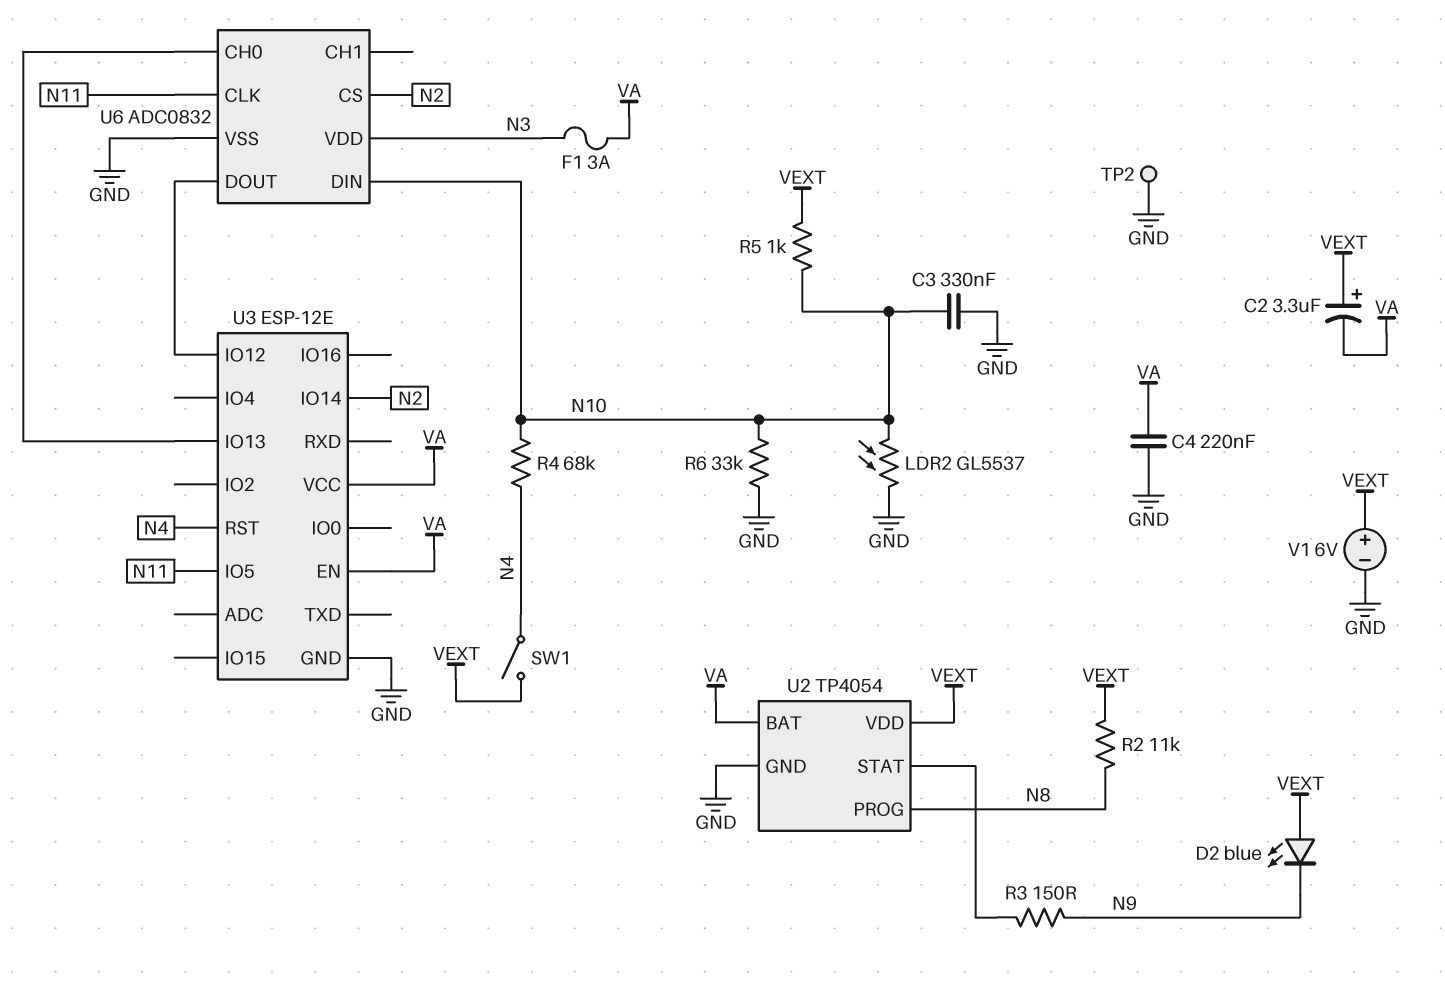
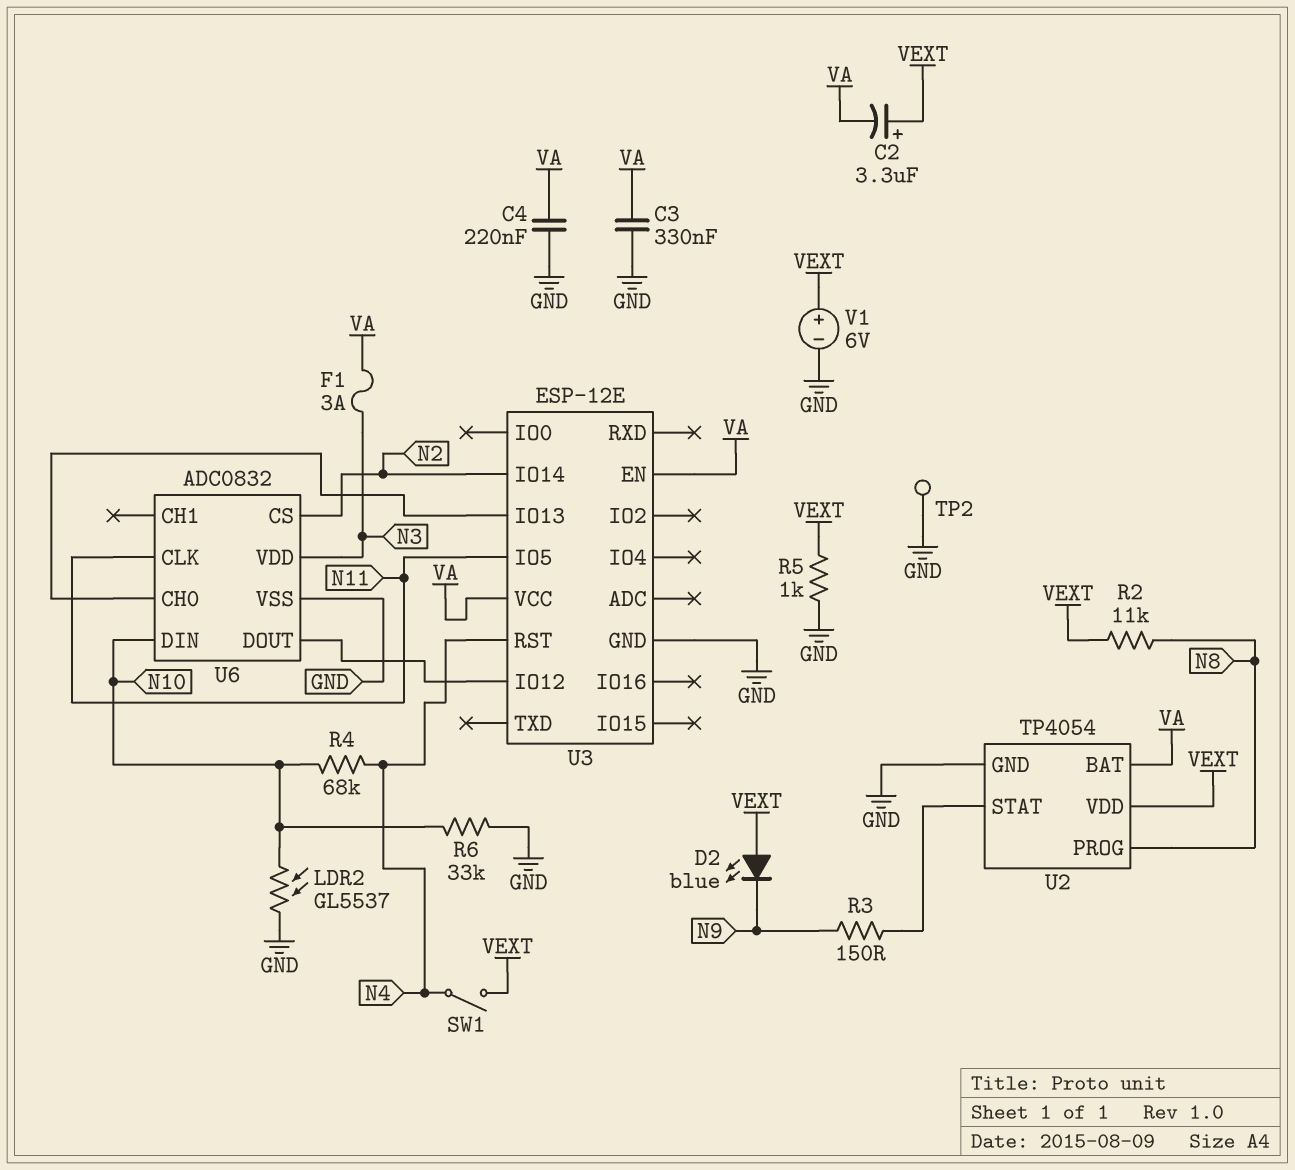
C3: 330nF (GND, N10) -> 330nF (GND, VA)
R5: 1k (N10, VEXT) -> 1k (GND, VEXT)

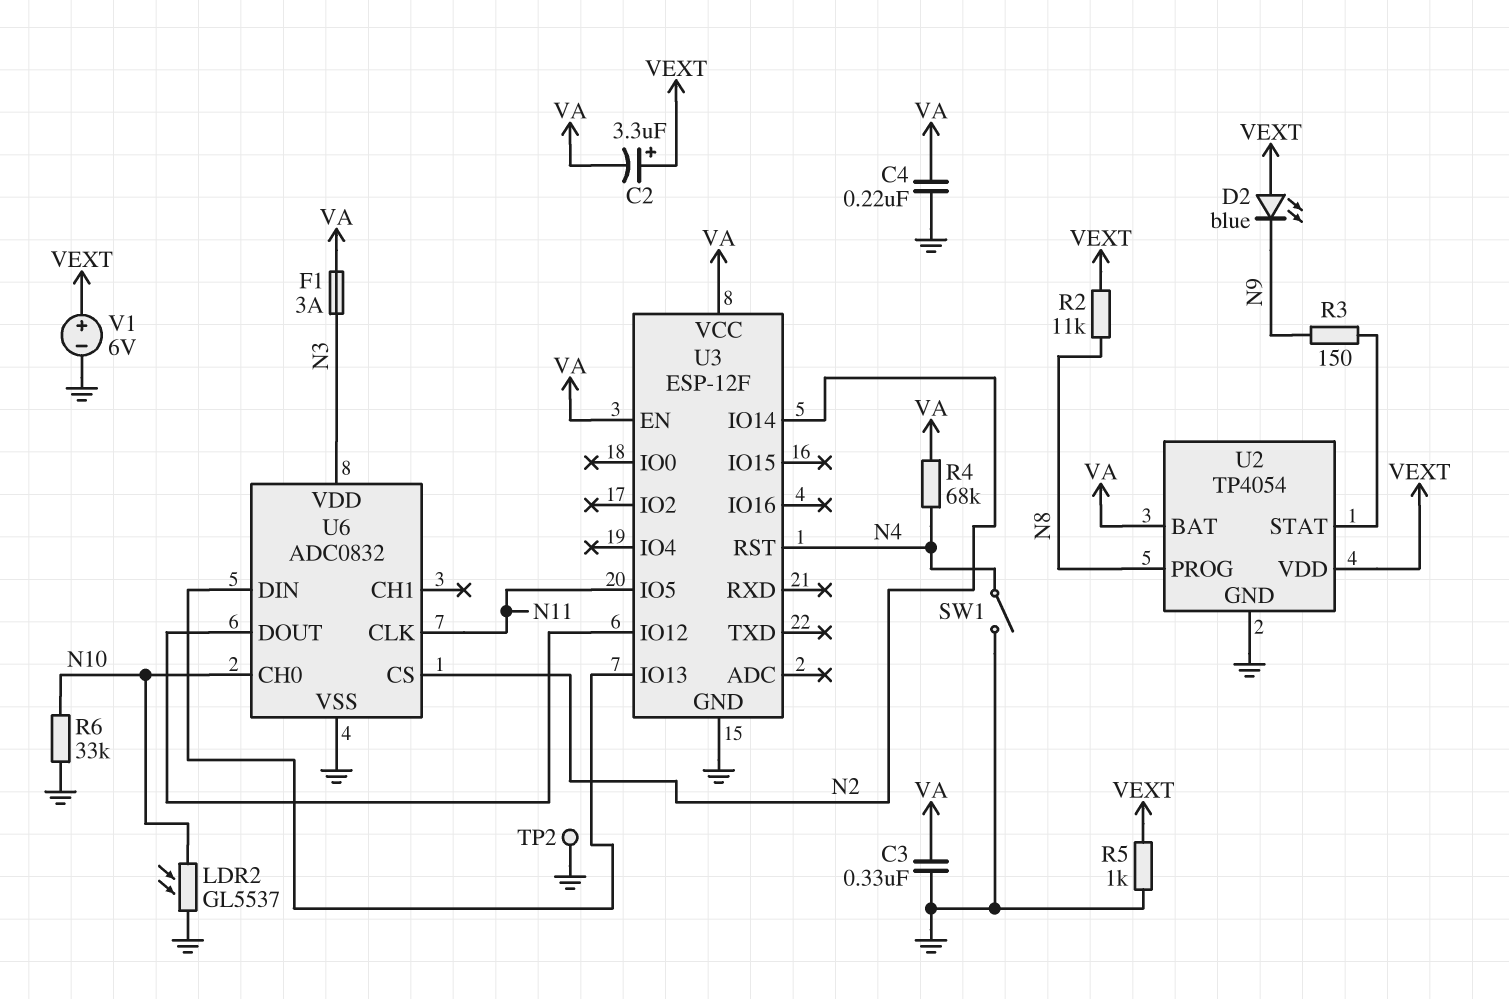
R4: 68k (N4, N10) -> 68k (N4, VA)
SW1: switch (N4, VEXT) -> switch (GND, N4)
U3: ESP-12E -> ESP-12F
U6 pin CH0: U3/IO13 -> N10
U6 pin DIN: N10 -> U3/IO13

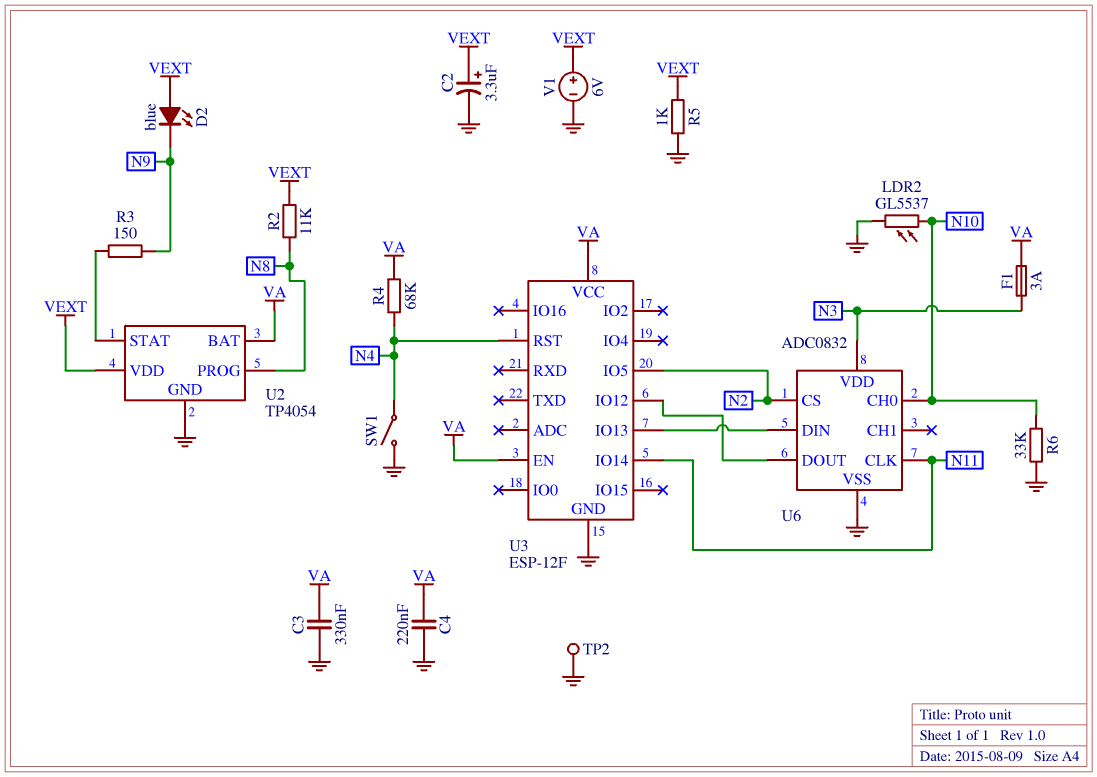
C2: 3.3uF (plus VEXT, minus VA) -> 3.3uF (plus VEXT, minus GND)
U3 pin IO5: N11 -> N2
U3 pin IO14: N2 -> N11

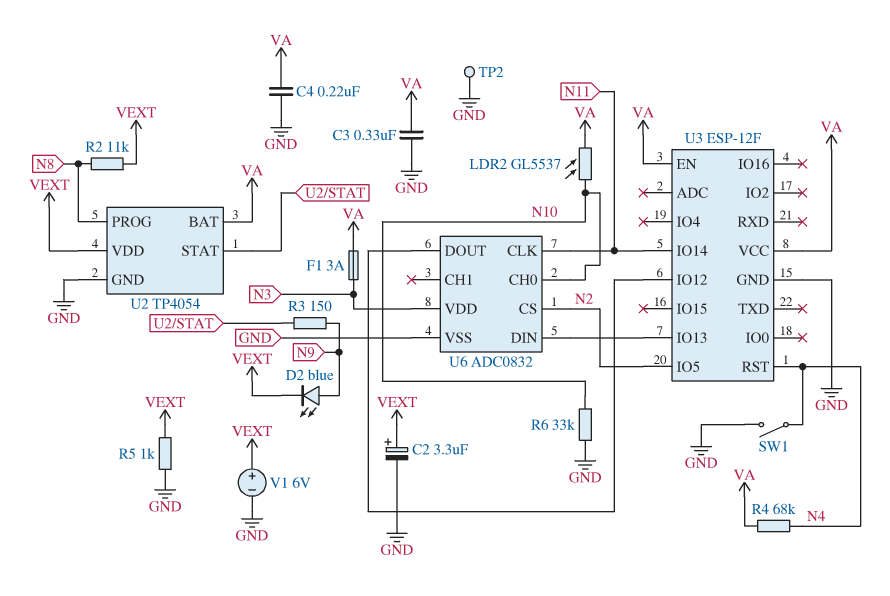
D2: LED blue (A VEXT, K N9) -> LED blue (A N9, K VEXT)
LDR2: GL5537 (GND, N10) -> GL5537 (N10, VA)

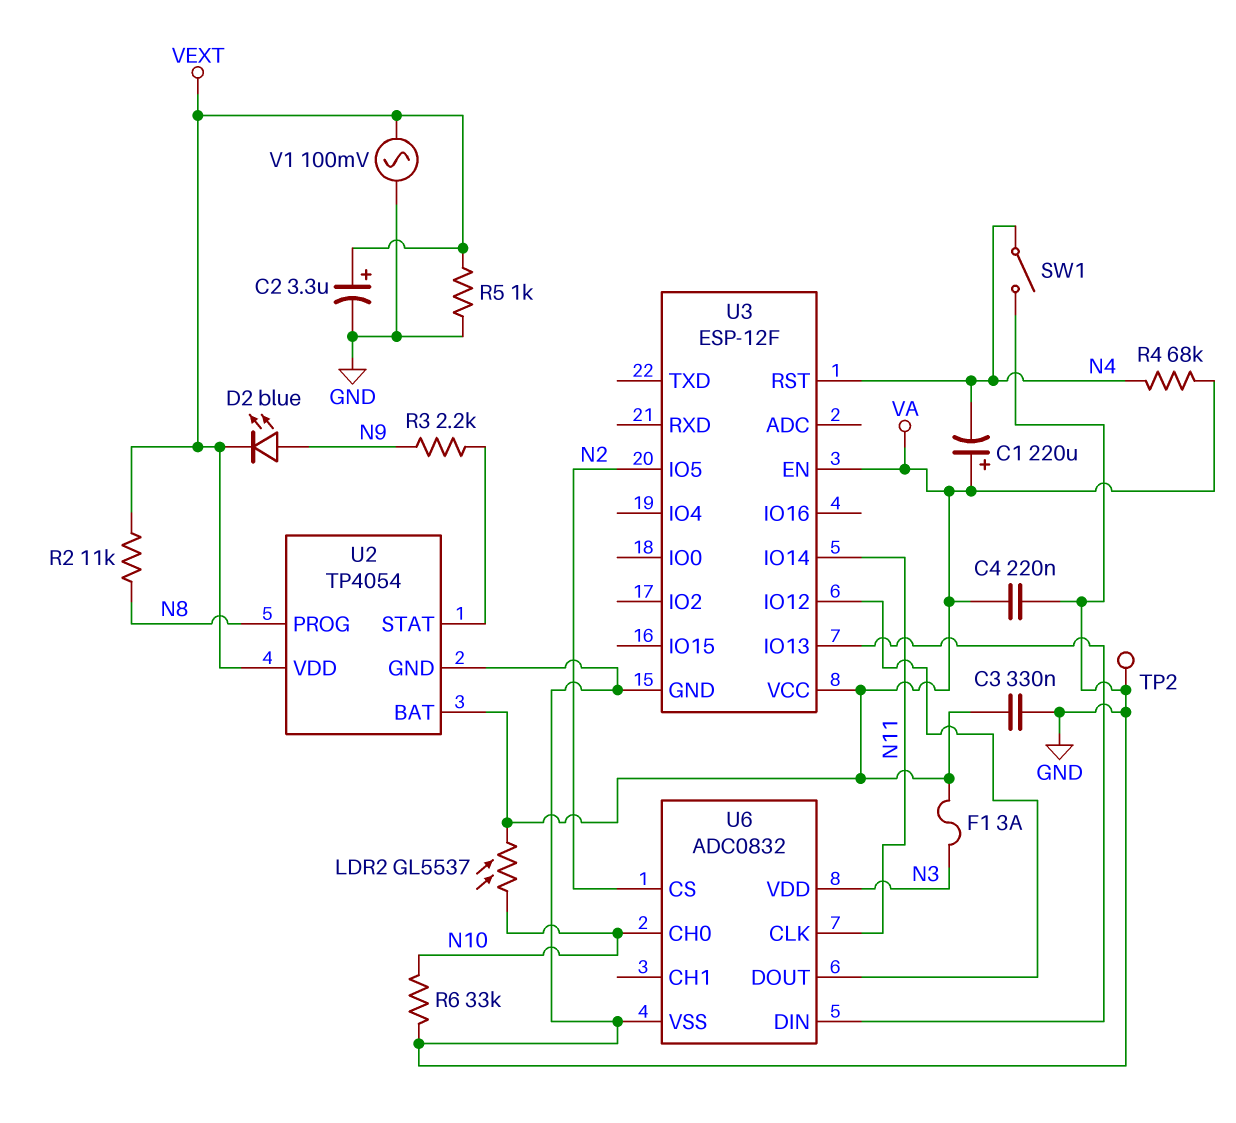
C1: none -> 220uF (plus VA, minus N4)
R3: 150 (N9, U2/STAT) -> 2.2k (N9, U2/STAT)
V1: 6V (plus VEXT, minus GND) -> AC 100mV (GND, VEXT)

